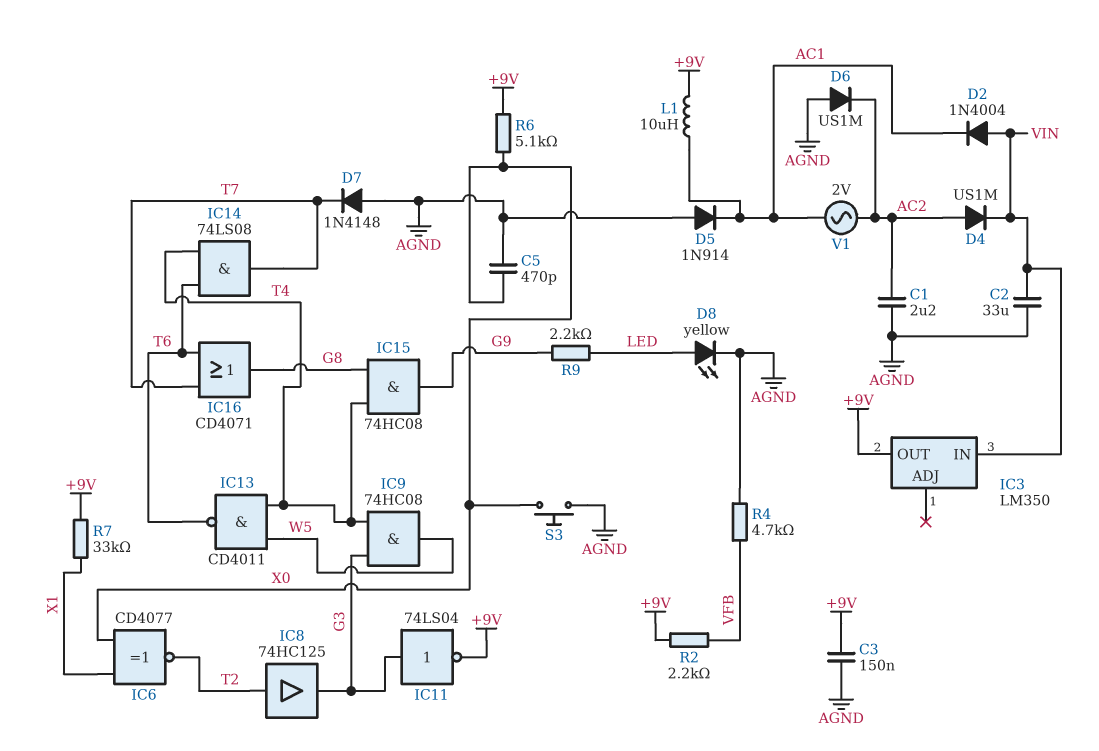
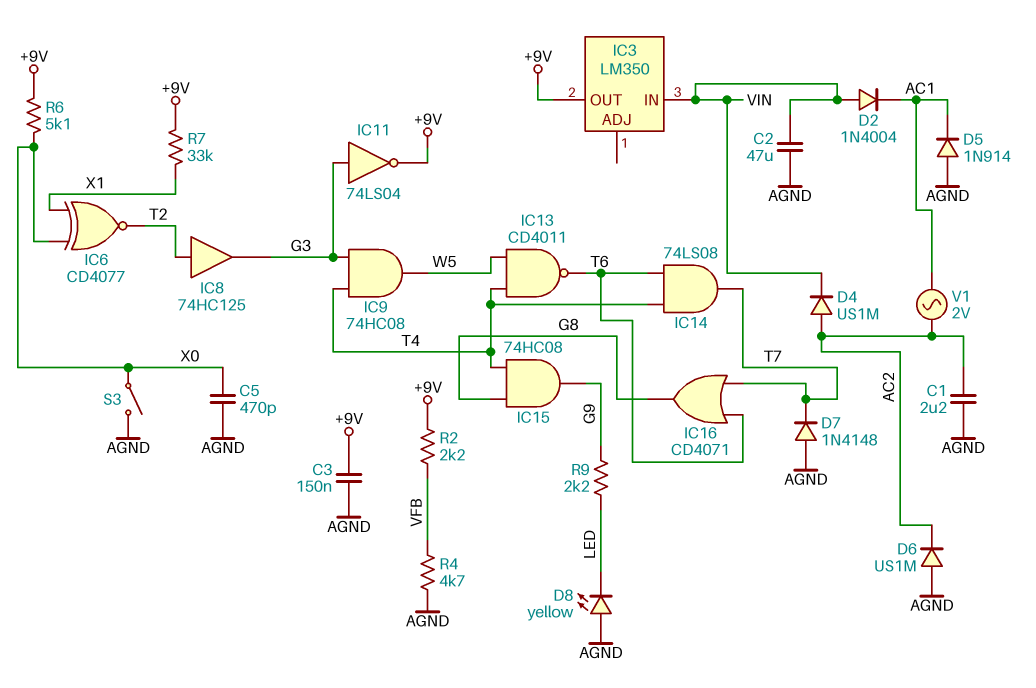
C2: 33uF (AGND, VIN) -> 47uF (AGND, VIN)
D8: LED yellow (A LED, K AGND) -> LED yellow (A AGND, K LED)
L1: 10uH (+9V, AC1) -> none
S3: button (AGND, X0) -> switch (AGND, X0)

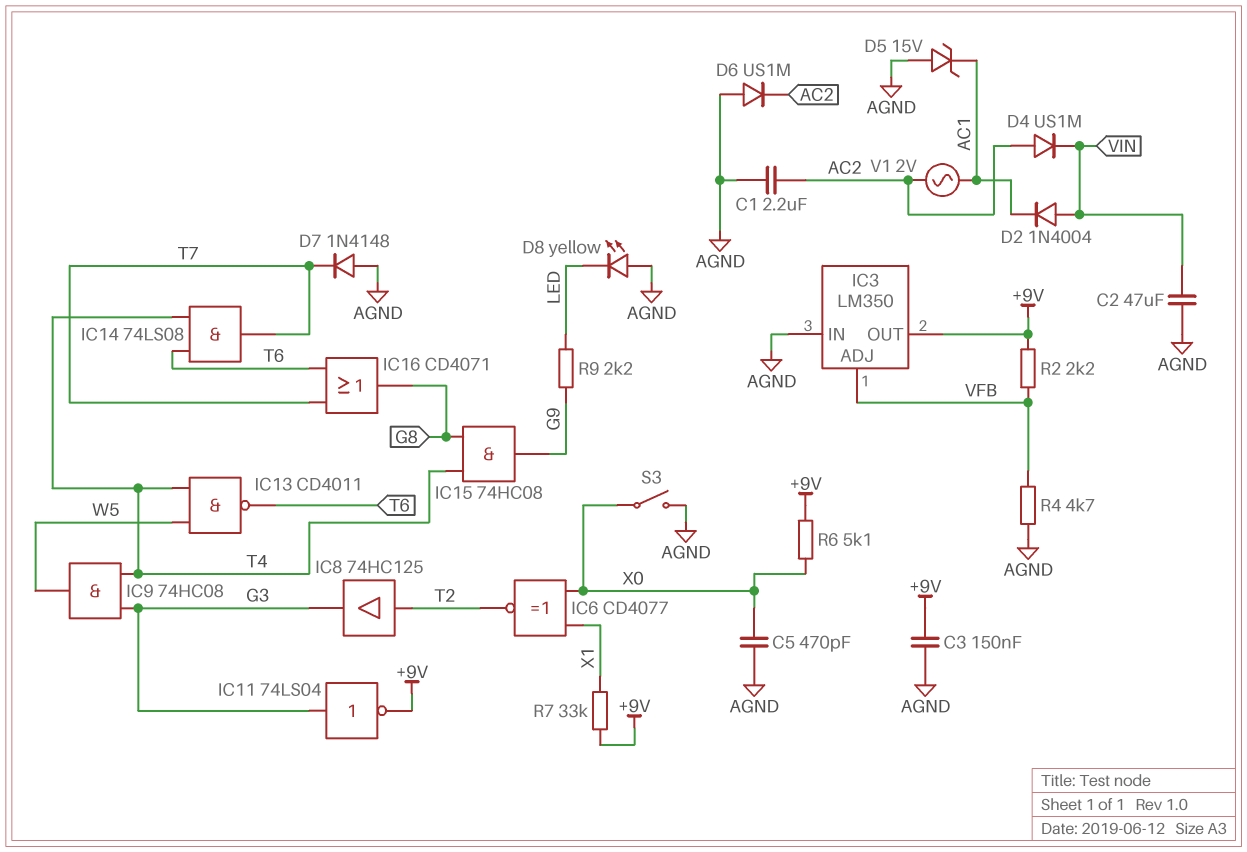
D5: diode 1N914 (A AGND, K AC1) -> zener 15V (A AGND, K AC1)
IC3 pin ADJ: none -> VFB
IC3 pin IN: VIN -> AGND

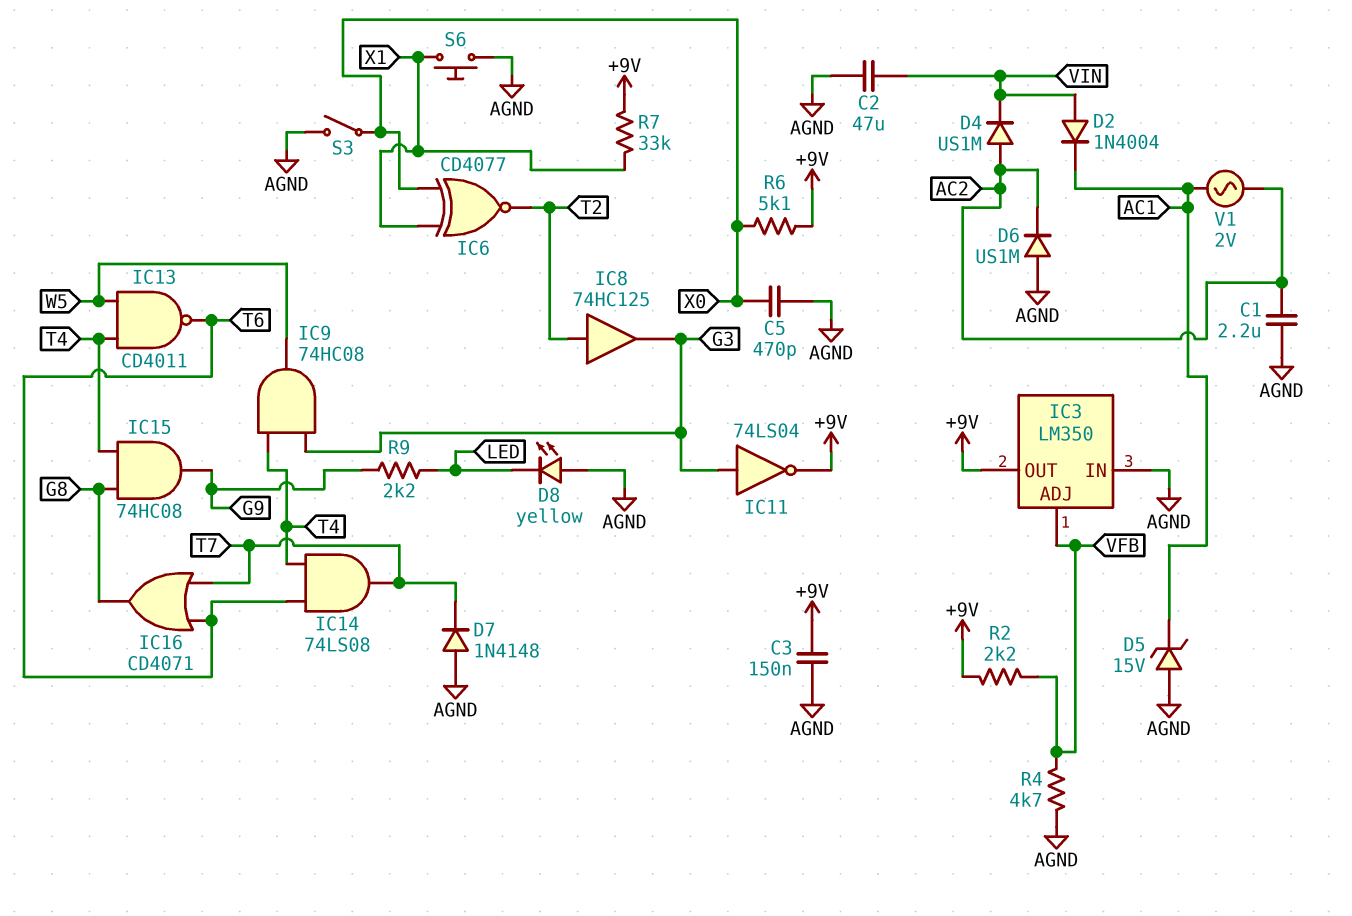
S6: none -> button (AGND, X1)

